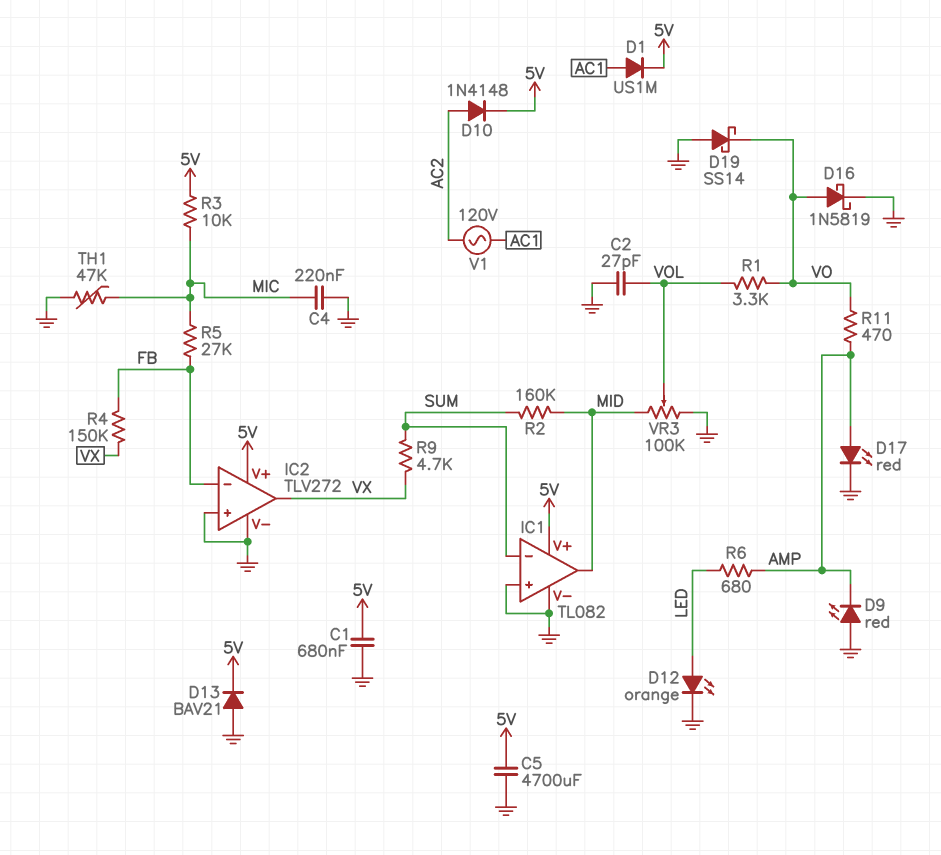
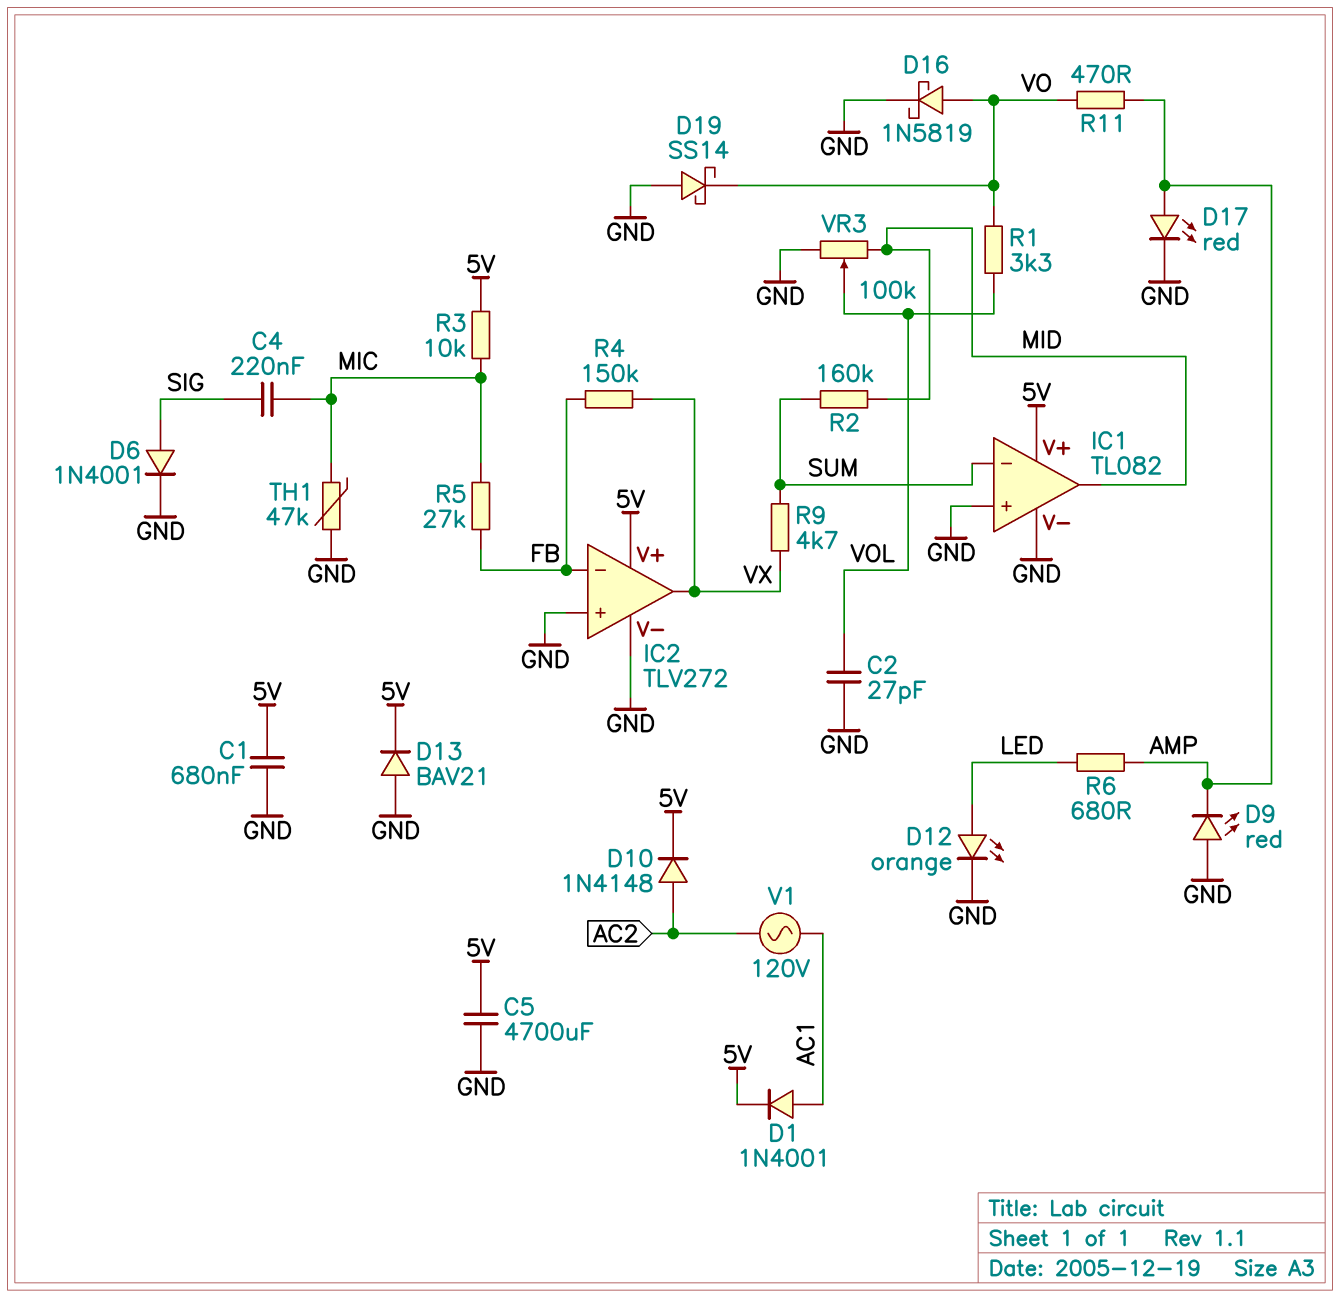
C4: 220nF (GND, MIC) -> 220nF (MIC, SIG)
D1: diode US1M (A AC1, K 5V) -> diode 1N4001 (A AC1, K 5V)
D6: none -> diode 1N4001 (A SIG, K GND)

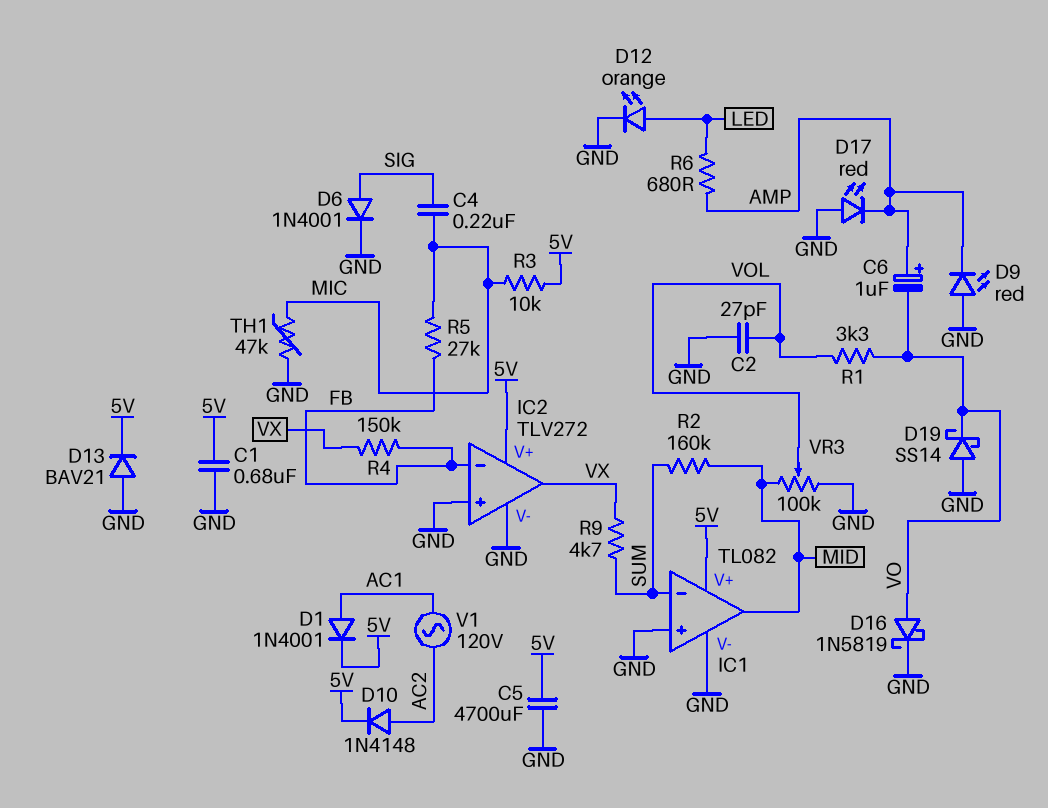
C6: none -> 1uF (plus AMP, minus VO)
D17: LED red (A AMP, K GND) -> LED red (A GND, K AMP)
R11: 470 (AMP, VO) -> none

